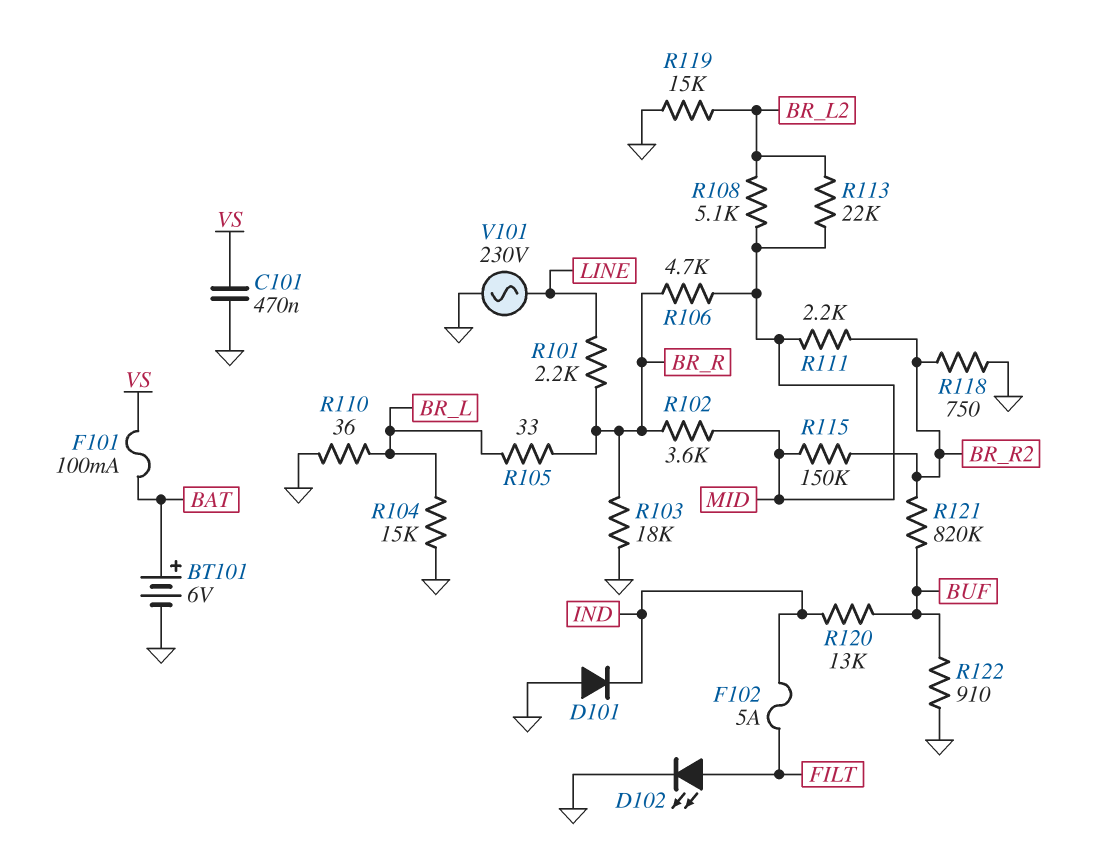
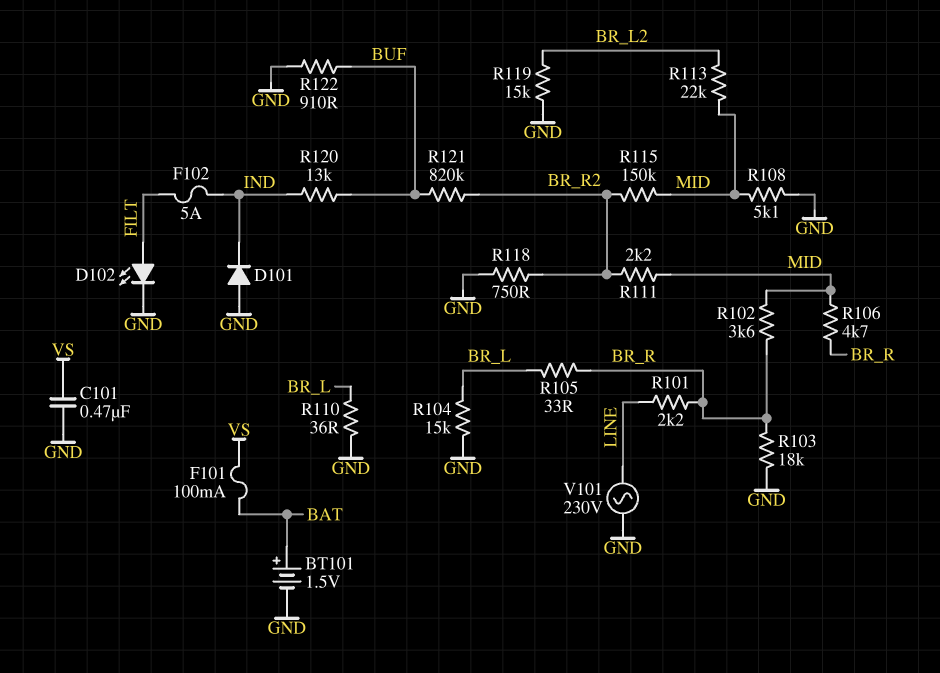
BT101: 6V (plus BAT, minus GND) -> 1.5V (plus BAT, minus GND)
R108: 5.1k (BR_L2, MID) -> 5.1k (GND, MID)

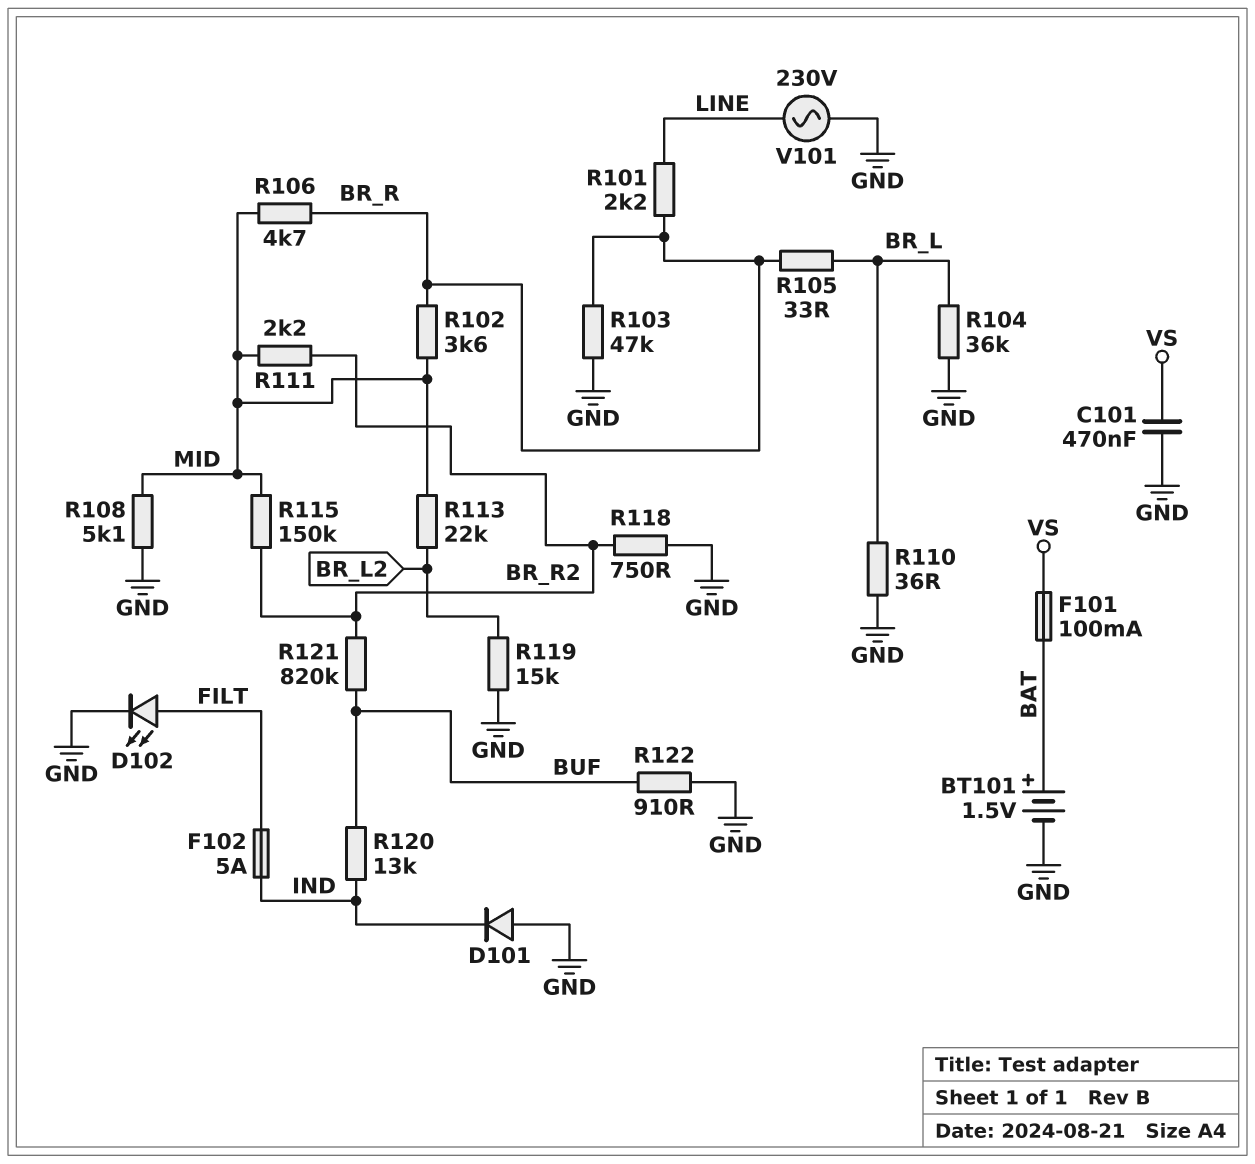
R103: 18k (BR_R, GND) -> 47k (BR_R, GND)
R104: 15k (BR_L, GND) -> 36k (BR_L, GND)

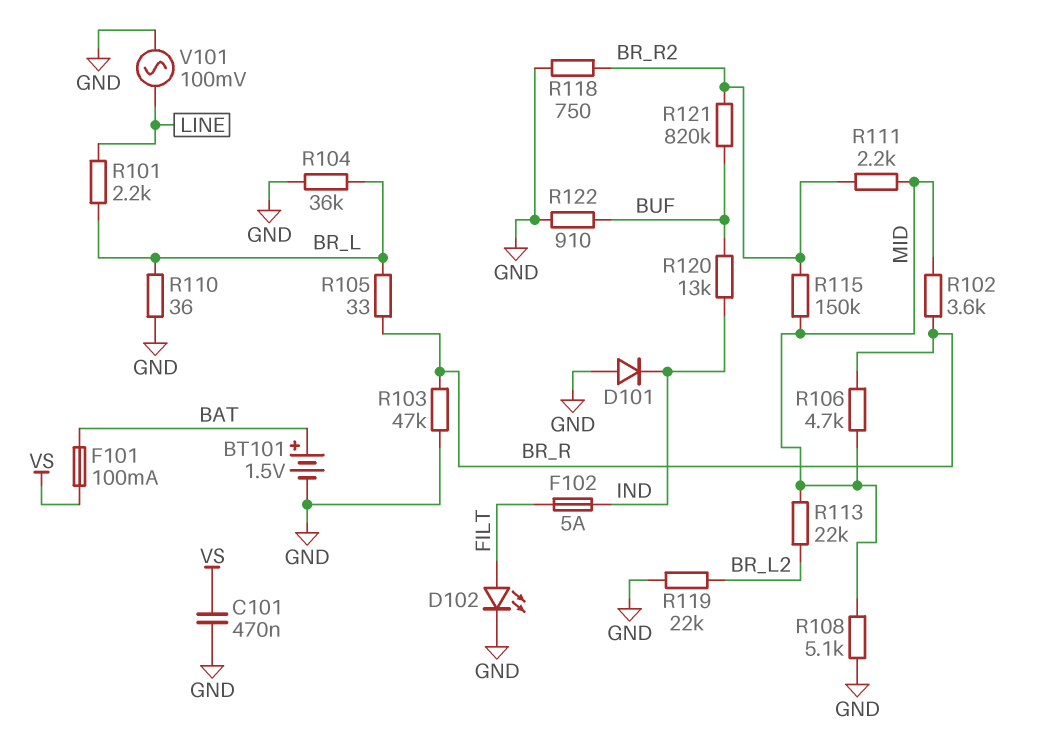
R101: 2.2k (BR_R, LINE) -> 2.2k (BR_L, LINE)
R119: 15k (BR_L2, GND) -> 22k (BR_L2, GND)
V101: AC 230V (GND, LINE) -> AC 100mV (GND, LINE)

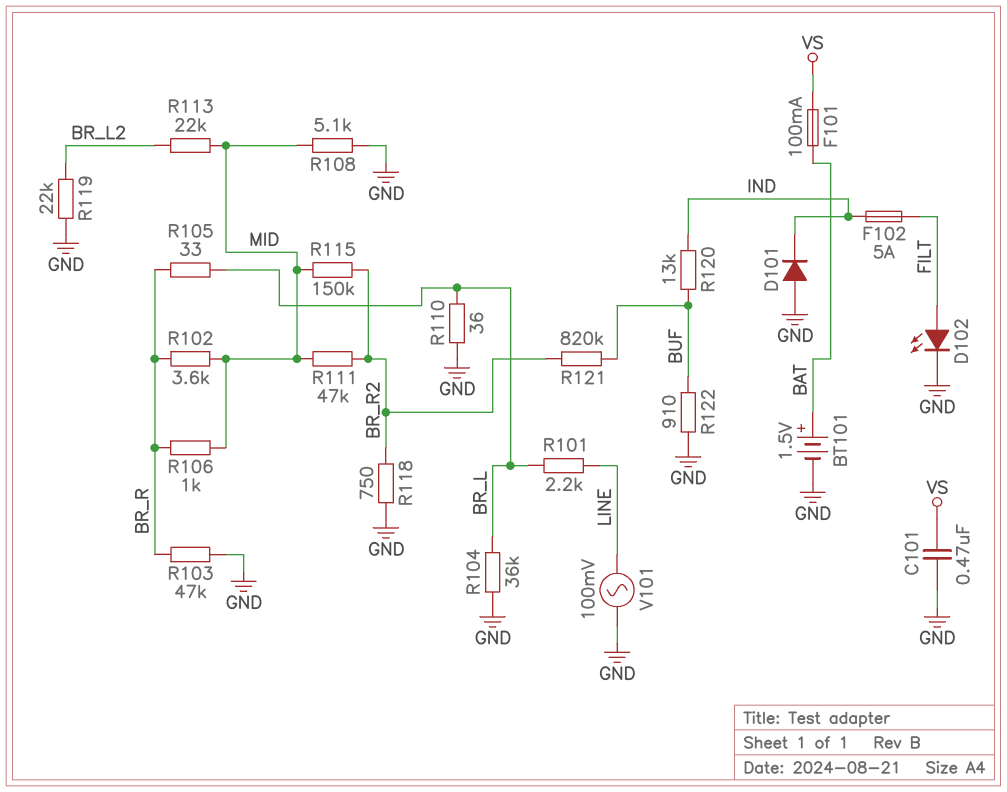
R106: 4.7k (BR_R, MID) -> 1k (BR_R, MID)
R111: 2.2k (BR_R2, MID) -> 47k (BR_R2, MID)

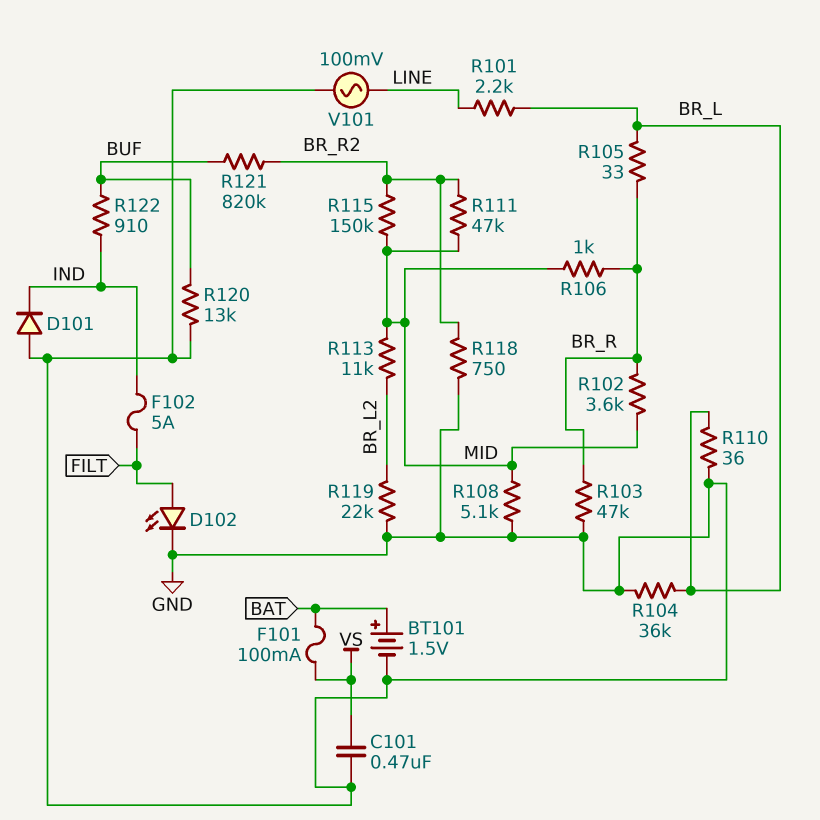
R113: 22k (BR_L2, MID) -> 11k (BR_L2, MID)
R120: 13k (BUF, IND) -> 13k (BUF, GND)
R122: 910 (BUF, GND) -> 910 (BUF, IND)

